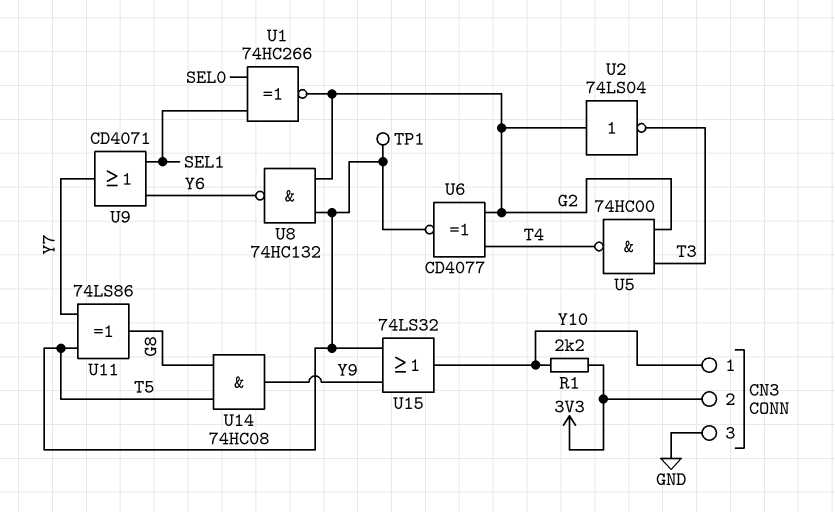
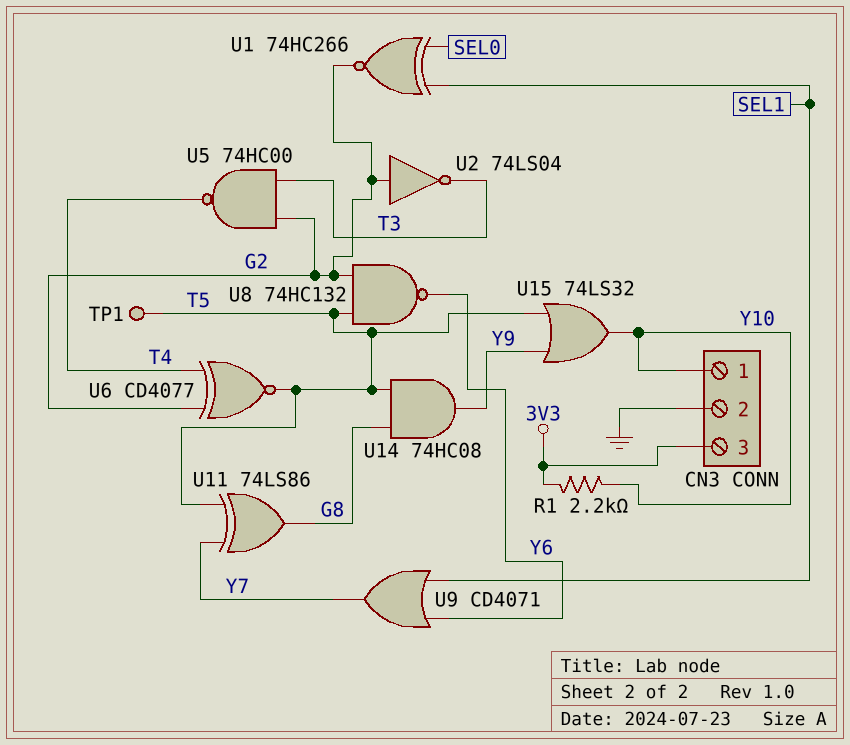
CN3 pin 2: 3V3 -> GND
CN3 pin 3: GND -> 3V3

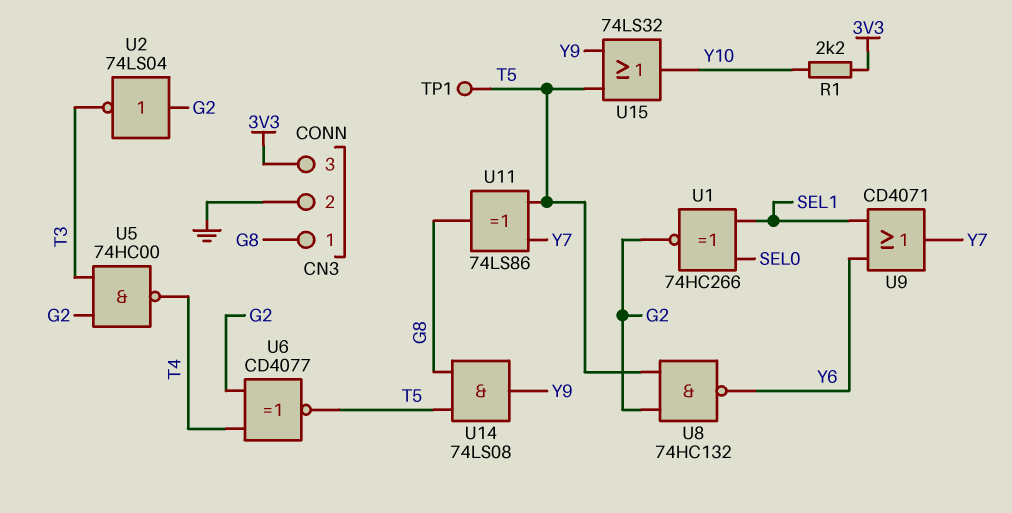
CN3 pin 1: Y10 -> G8
U14: AND 74HC08 (in G8, in T5, out Y9) -> AND 74LS08 (in G8, in T5, out Y9)

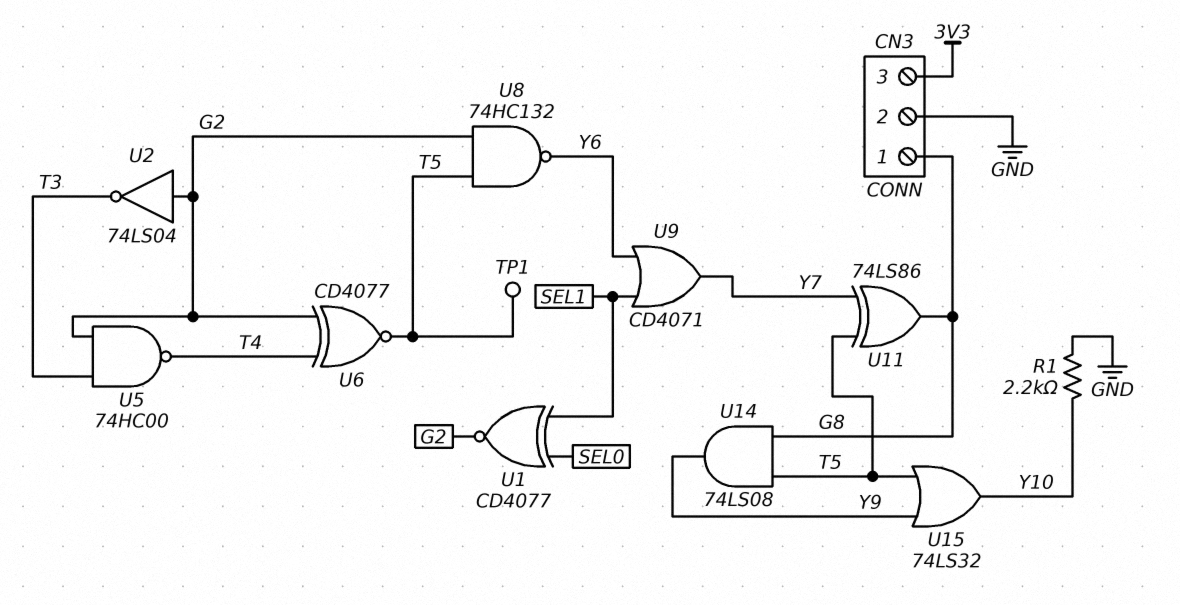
R1: 2.2k (3V3, Y10) -> 2.2k (GND, Y10)
U1: XNOR 74HC266 (in SEL0, in SEL1, out G2) -> XNOR CD4077 (in SEL0, in SEL1, out G2)

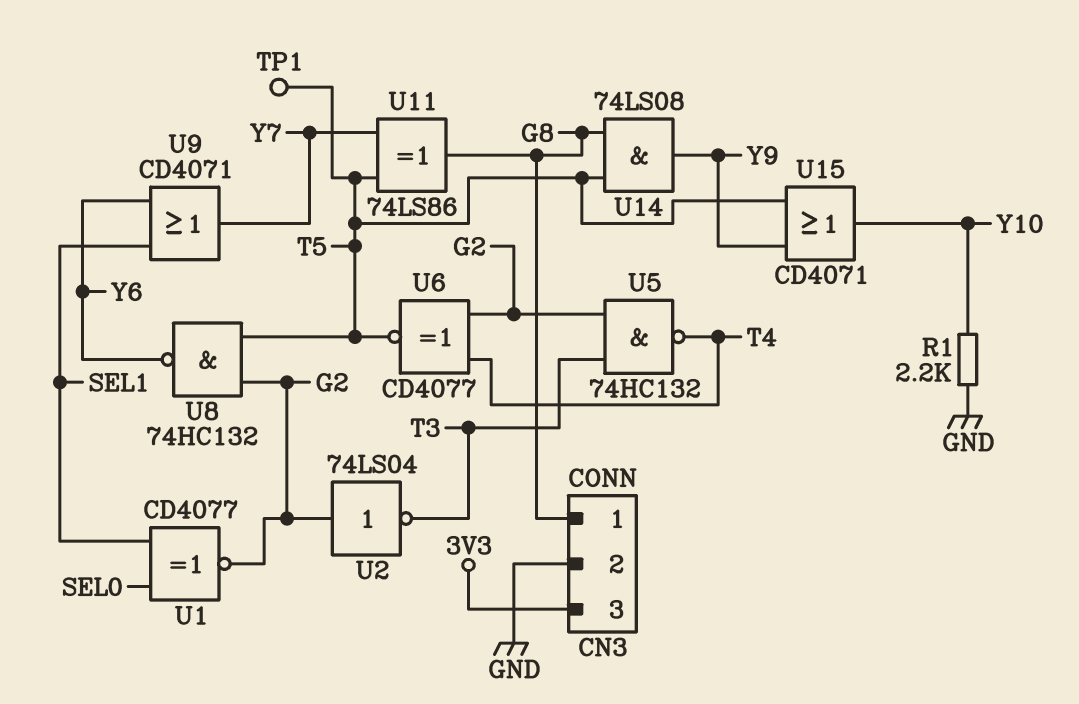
U5: NAND 74HC00 (in G2, in T3, out T4) -> NAND 74HC132 (in G2, in T3, out T4)
U15: OR 74LS32 (in T5, in Y9, out Y10) -> OR CD4071 (in T5, in Y9, out Y10)

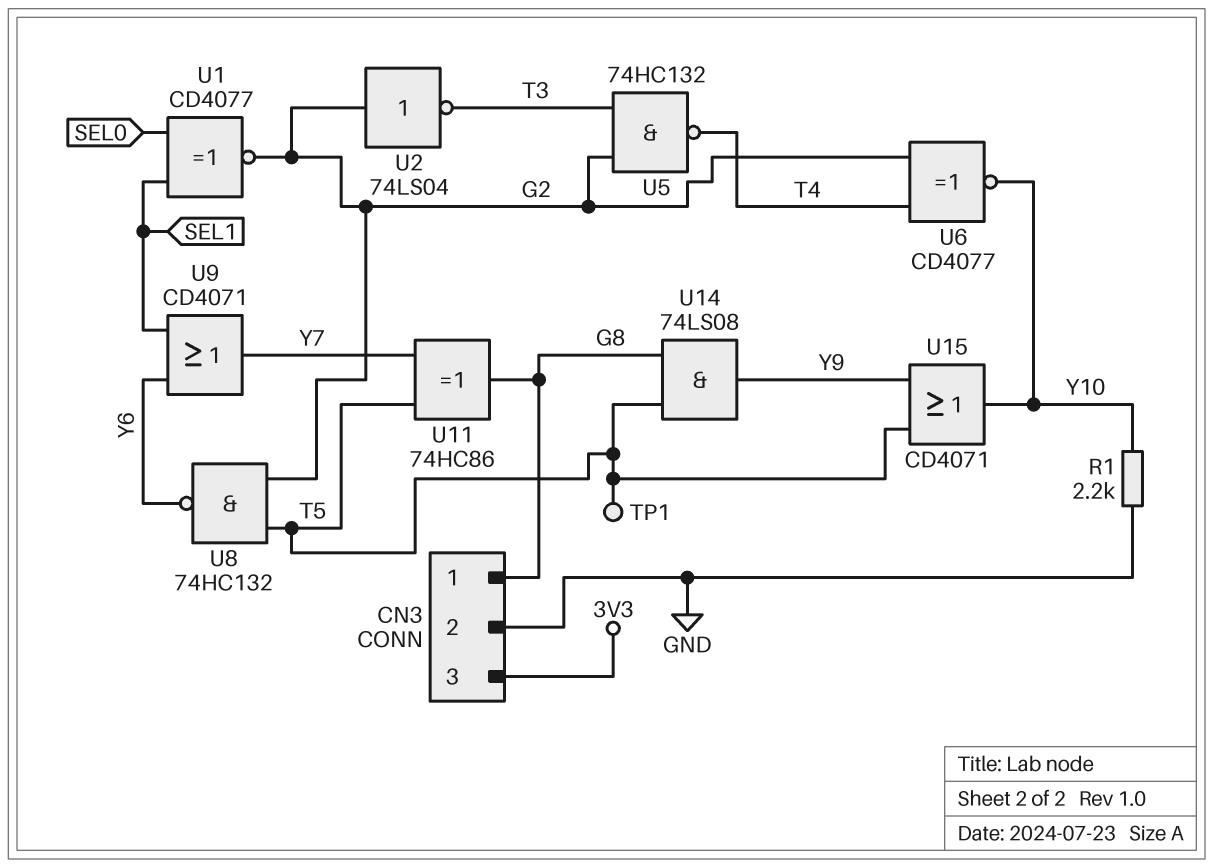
U6: XNOR CD4077 (in G2, in T4, out T5) -> XNOR CD4077 (in G2, in T4, out Y10)
U11: XOR 74LS86 (in T5, in Y7, out G8) -> XOR 74HC86 (in T5, in Y7, out G8)

